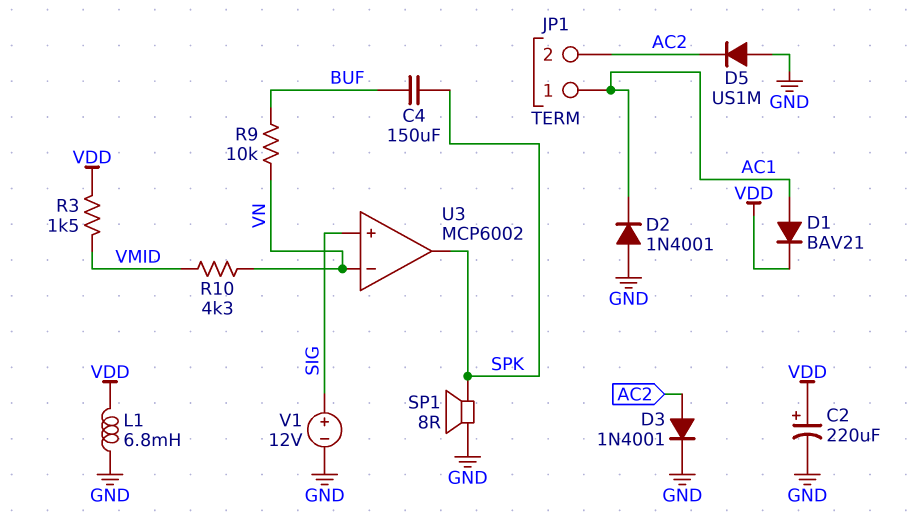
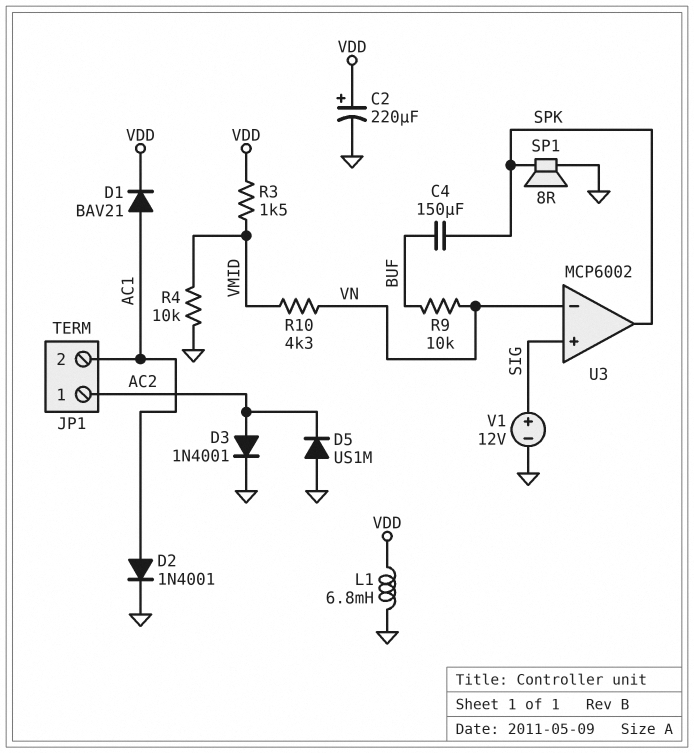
D2: diode 1N4001 (A GND, K AC1) -> diode 1N4001 (A AC1, K GND)
JP1 pin 1: AC1 -> AC2
JP1 pin 2: AC2 -> AC1
R4: none -> 10k (GND, VMID)

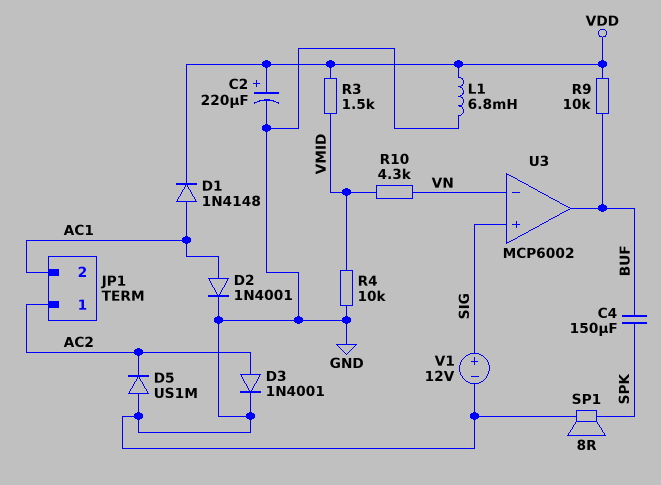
D1: diode BAV21 (A AC1, K VDD) -> diode 1N4148 (A AC1, K VDD)
R9: 10k (BUF, VN) -> 10k (BUF, VDD)
U3 pin out: SPK -> BUF

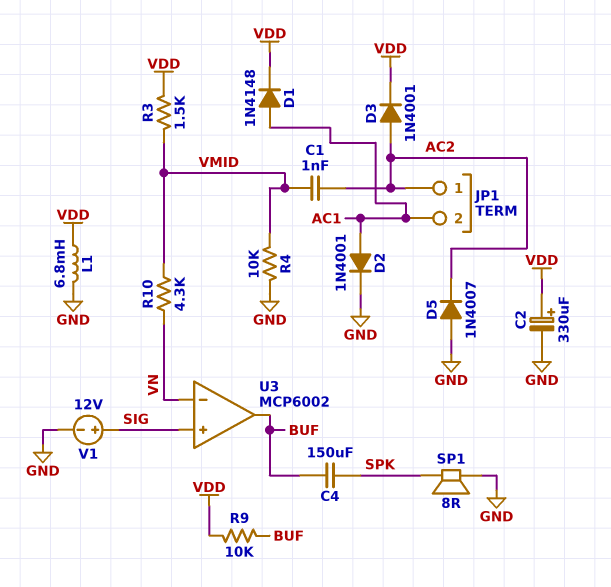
C1: none -> 1nF (AC2, VMID)
C2: 220uF (plus VDD, minus GND) -> 330uF (plus VDD, minus GND)
D3: diode 1N4001 (A AC2, K GND) -> diode 1N4001 (A AC2, K VDD)
D5: diode US1M (A GND, K AC2) -> diode 1N4007 (A GND, K AC2)

